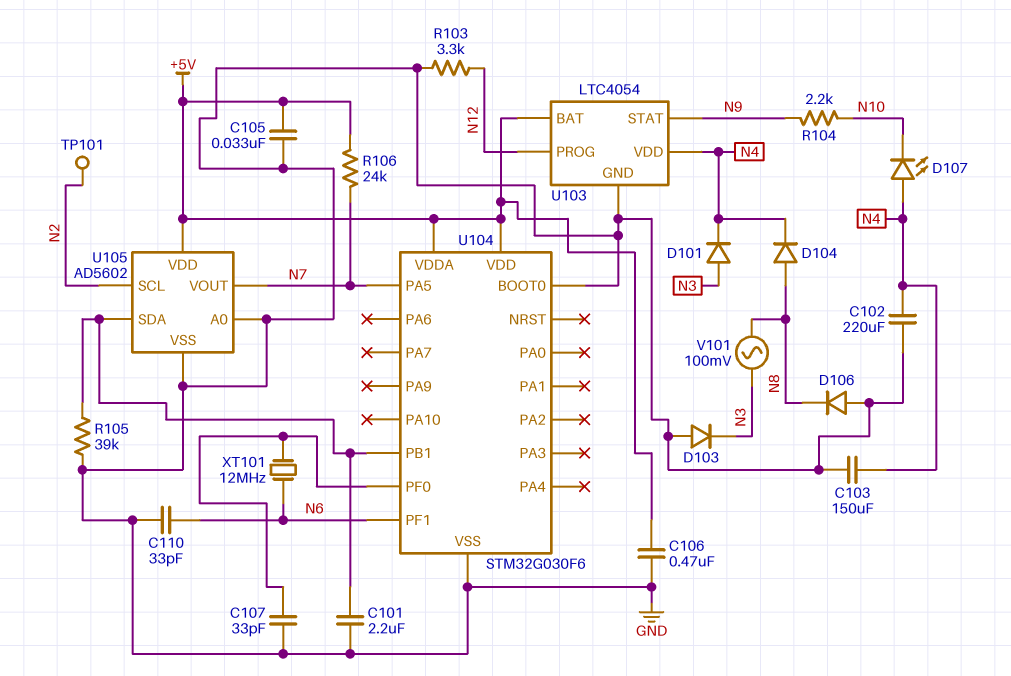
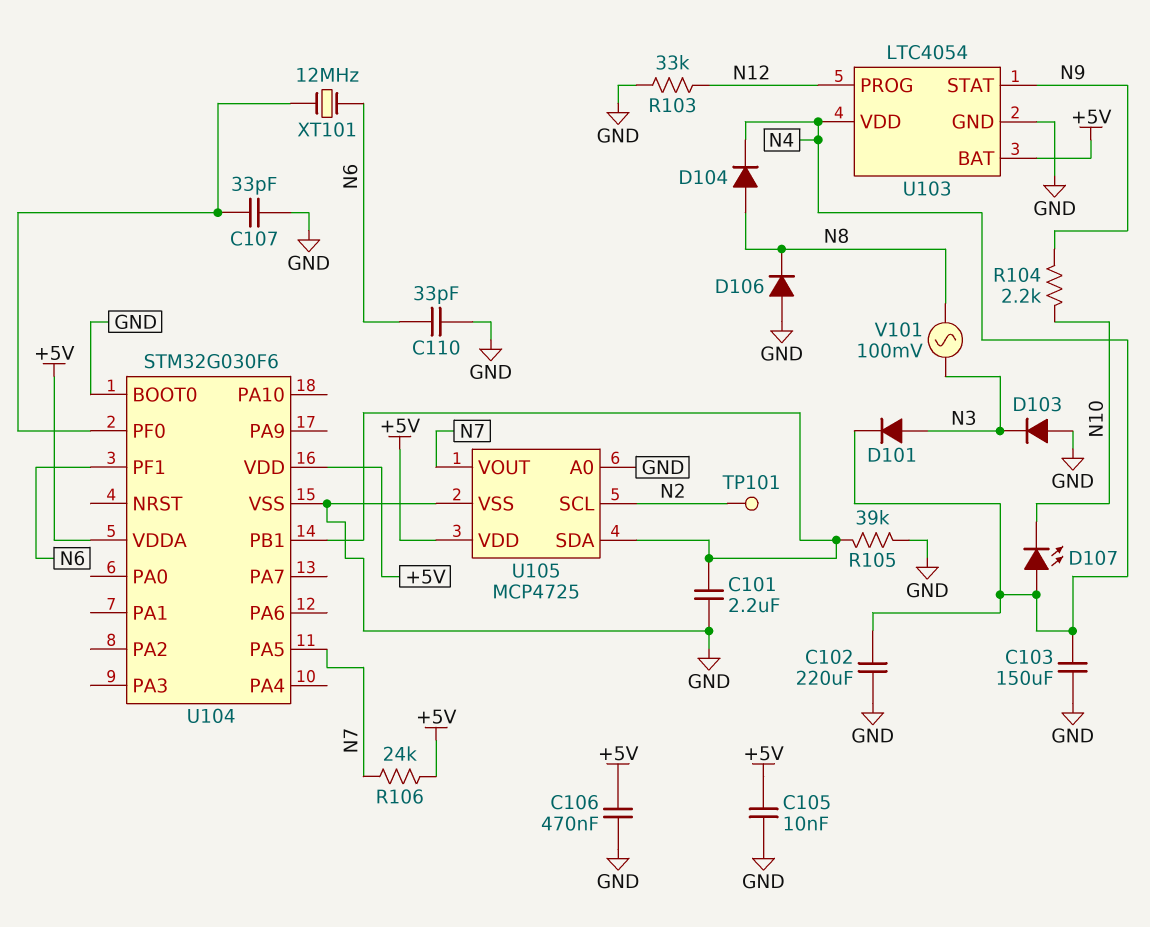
C105: 33nF (+5V, GND) -> 10nF (+5V, GND)
R103: 3.3k (GND, N12) -> 33k (GND, N12)
U105: AD5602 -> MCP4725

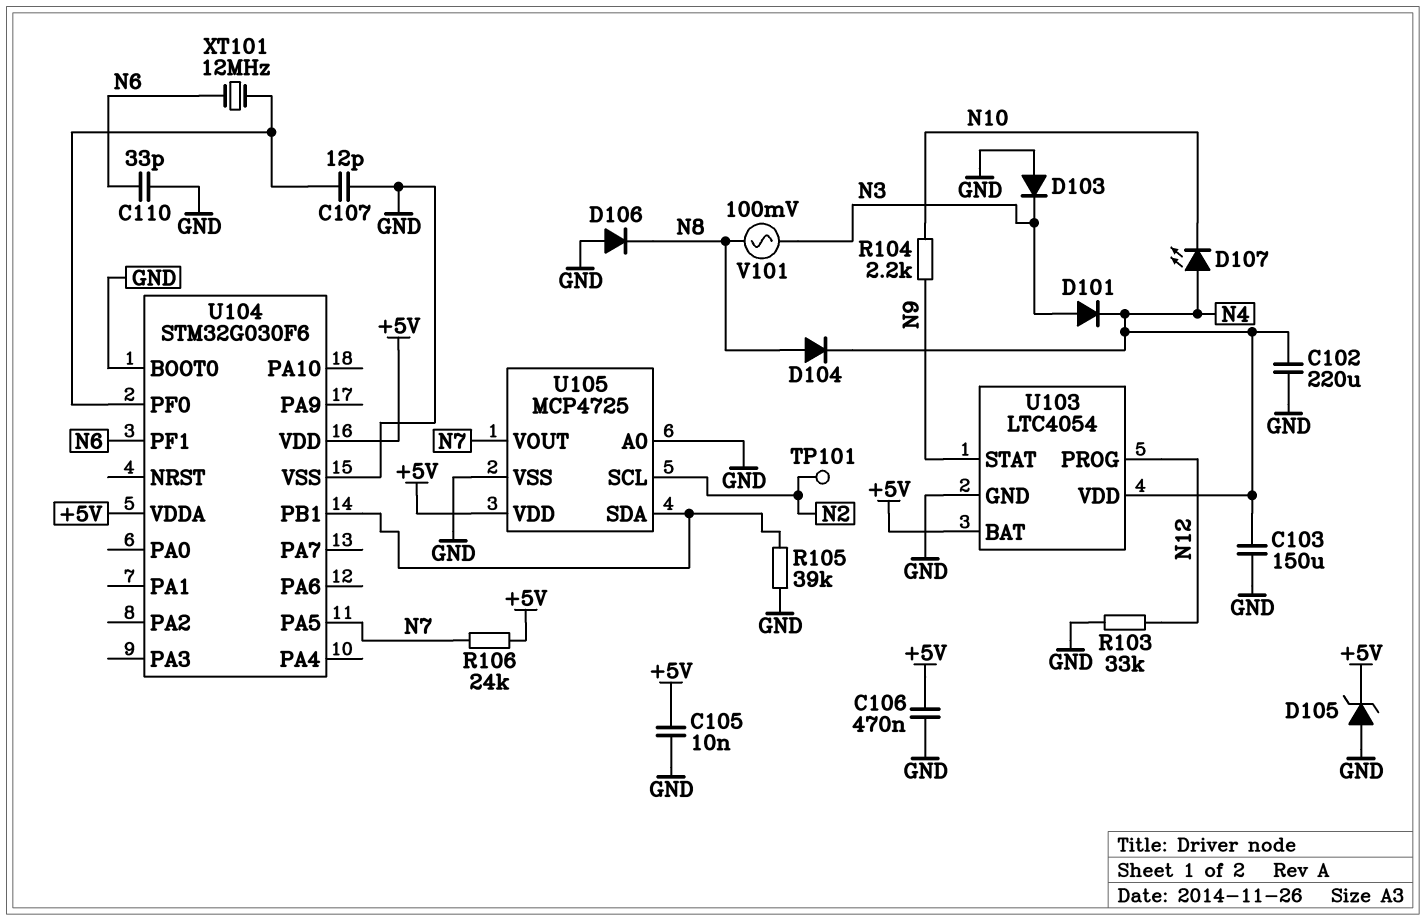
C101: 2.2uF (GND, U104/PB1) -> none
C107: 33pF (GND, U104/PF0) -> 12pF (GND, U104/PF0)
D105: none -> zener (A GND, K +5V)

